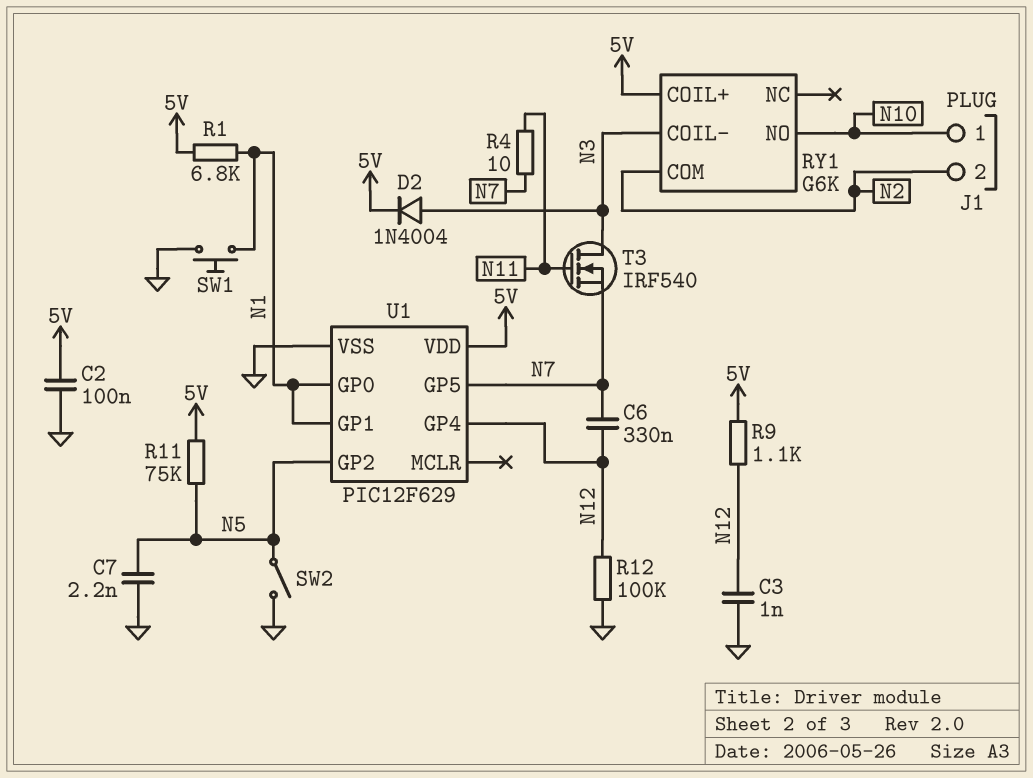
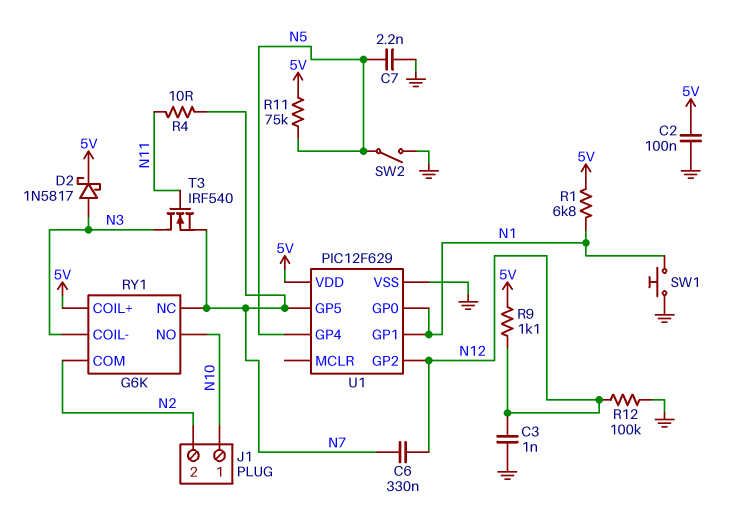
D2: diode 1N4004 (A N3, K 5V) -> schottky 1N5817 (A N3, K 5V)
RY1 pin NC: none -> N7
U1 pin GP2: N5 -> N12
U1 pin GP4: N12 -> N5

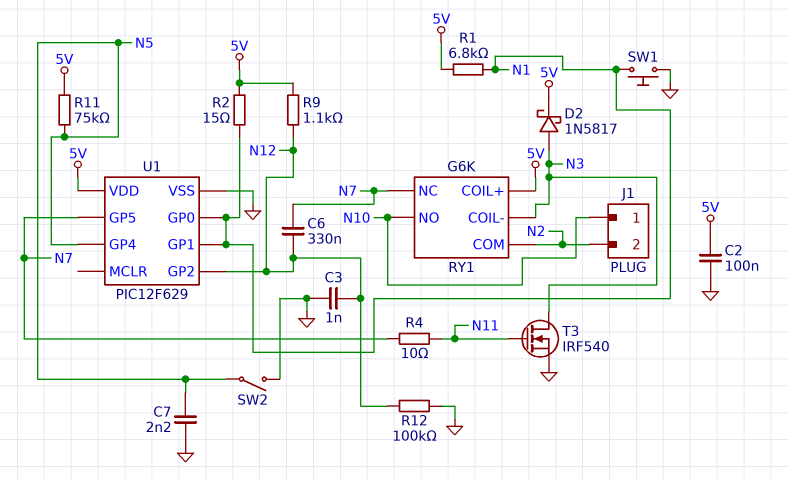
R2: none -> 15 (5V, N1)
T3: NMOS IRF540 (G N11, D N3, S N7) -> NMOS IRF540 (G N11, D N3, S GND)

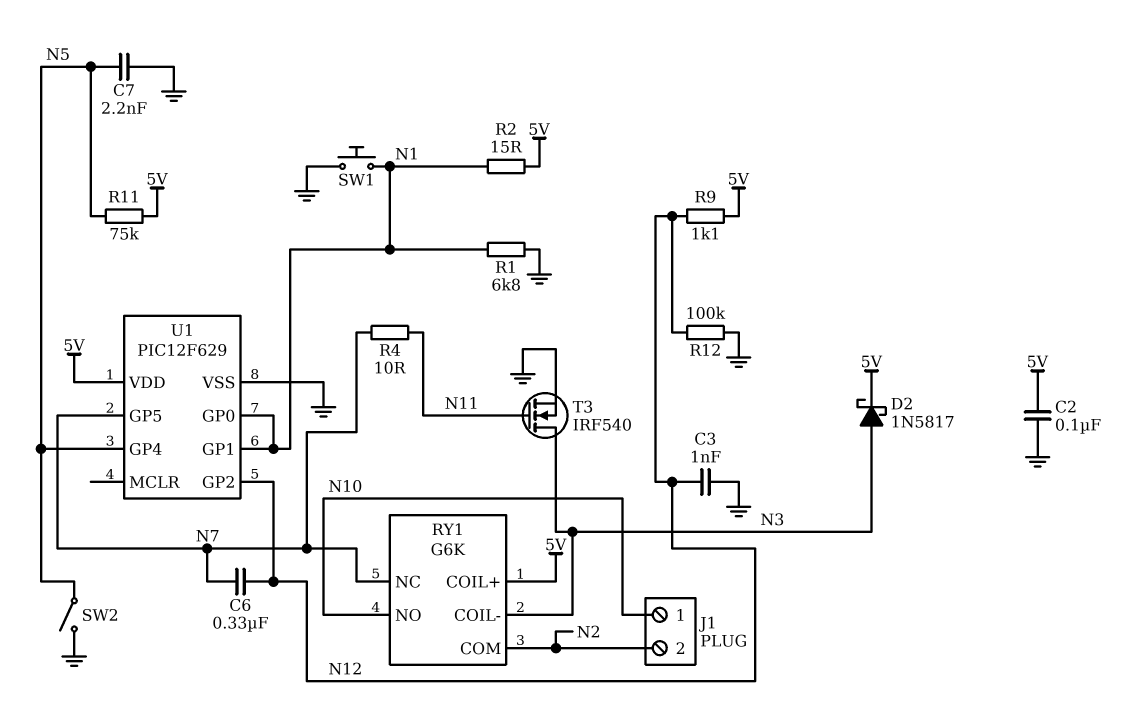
R1: 6.8k (5V, N1) -> 6.8k (GND, N1)

